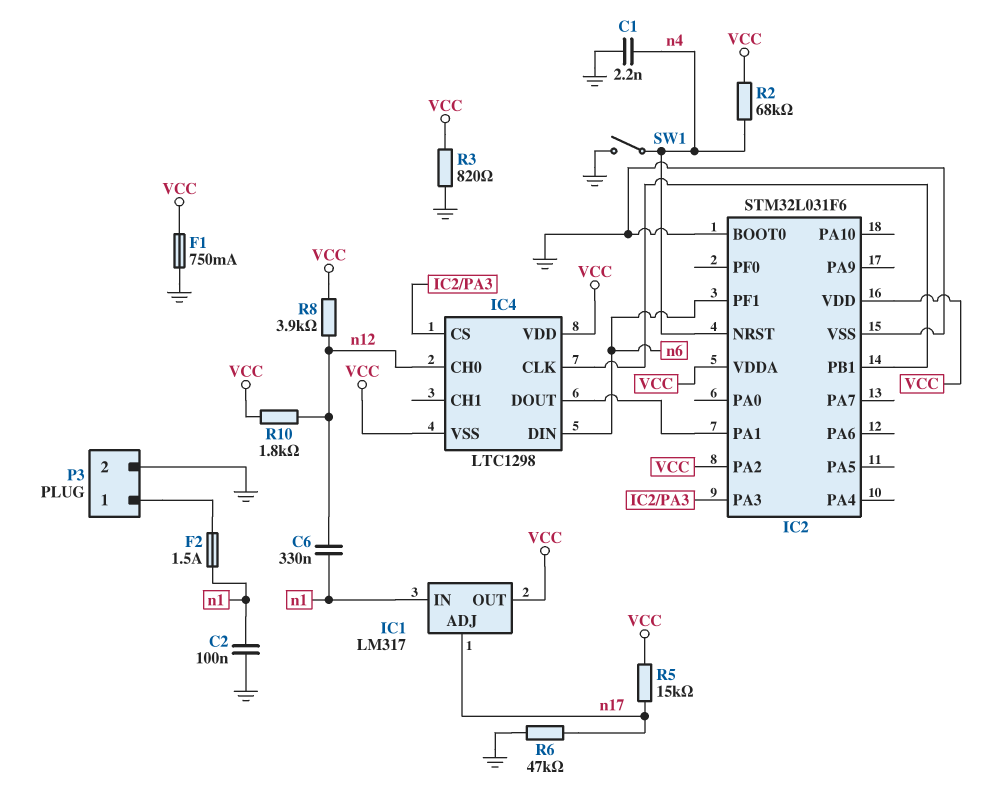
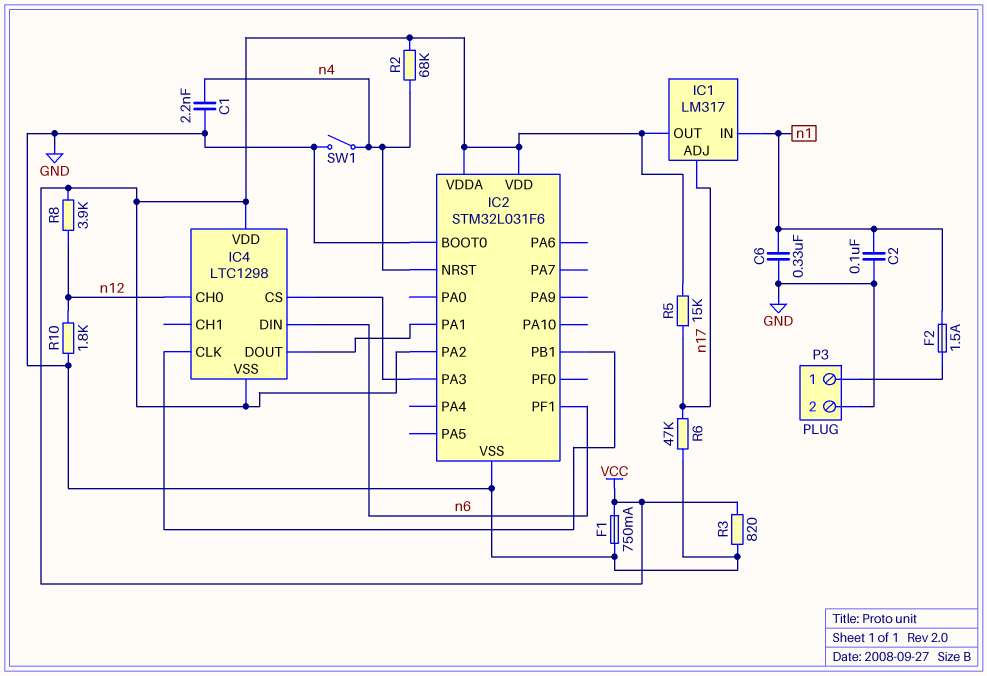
C6: 330nF (n1, n12) -> 330nF (GND, n1)
R10: 1.8k (VCC, n12) -> 1.8k (GND, n12)

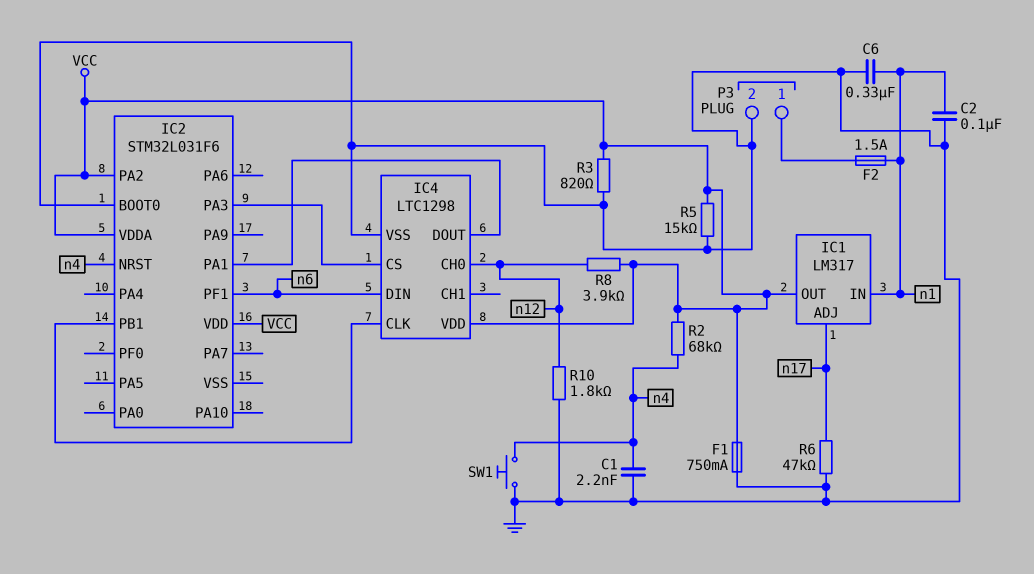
IC2 pin VSS: GND -> none
IC4 pin VSS: VCC -> GND
R5: 15k (VCC, n17) -> 15k (GND, VCC)
SW1: switch (GND, n4) -> button (GND, n4)

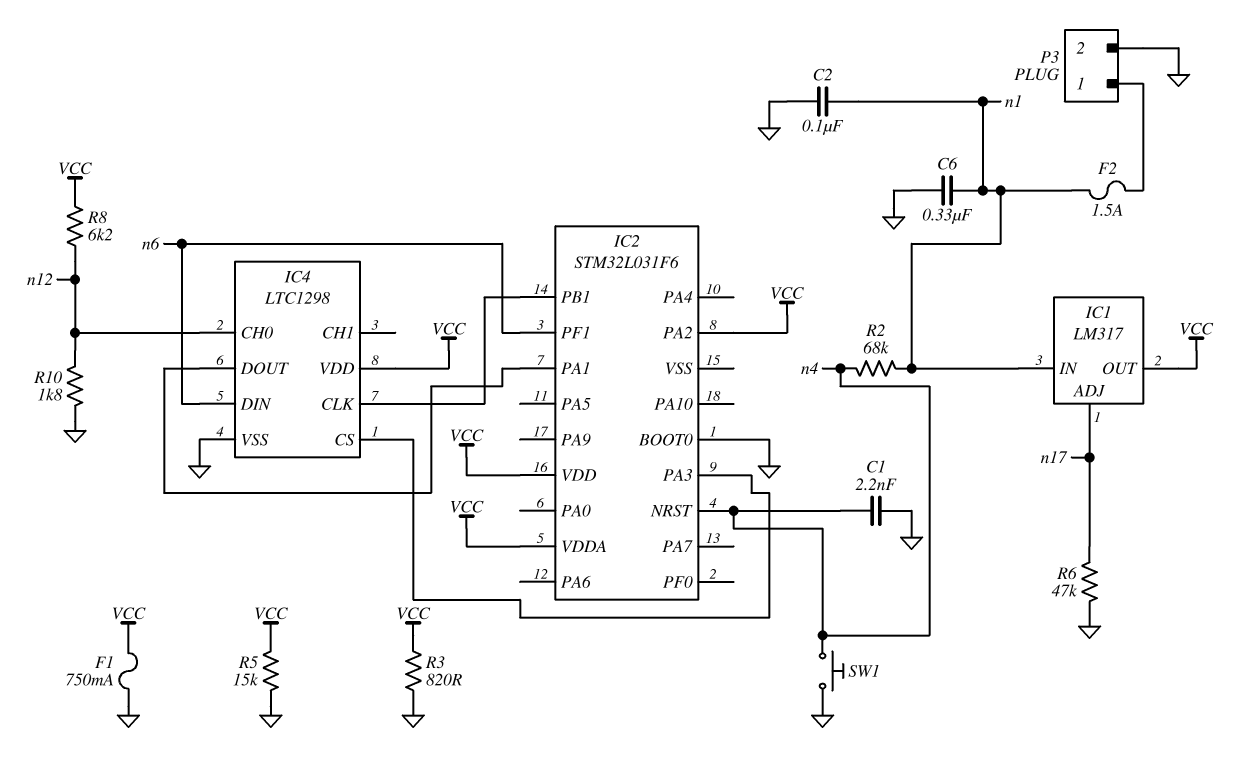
R2: 68k (VCC, n4) -> 68k (n1, n4)
R8: 3.9k (VCC, n12) -> 6.2k (VCC, n12)

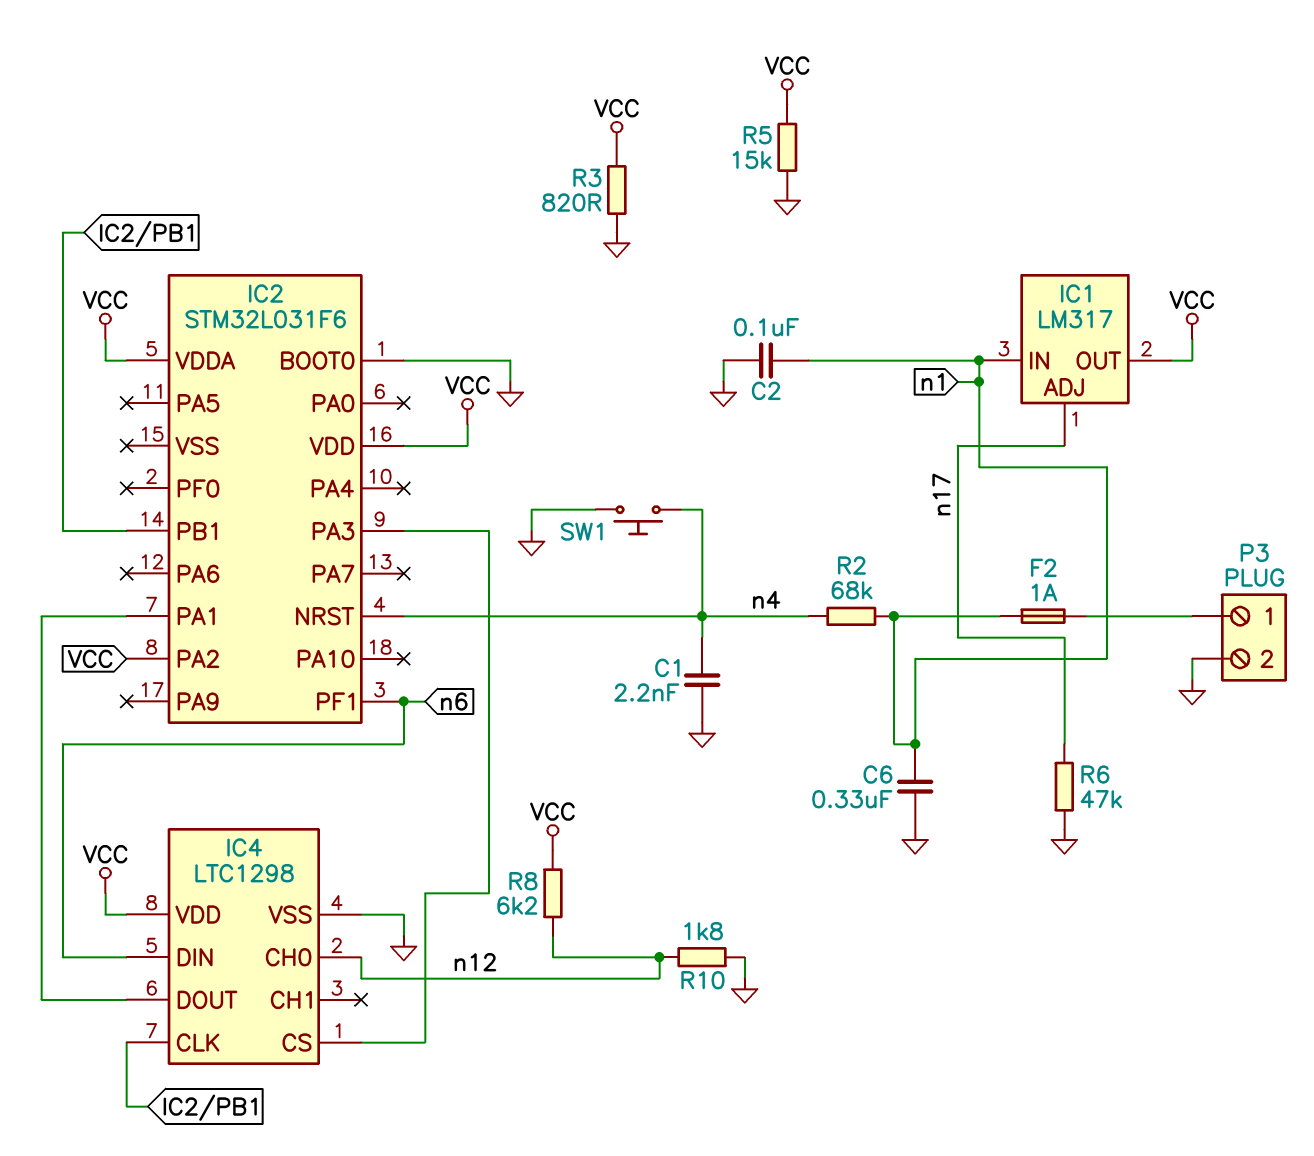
F1: 750mA (GND, VCC) -> none
F2: 1.5A (P3/1, n1) -> 1A (P3/1, n1)

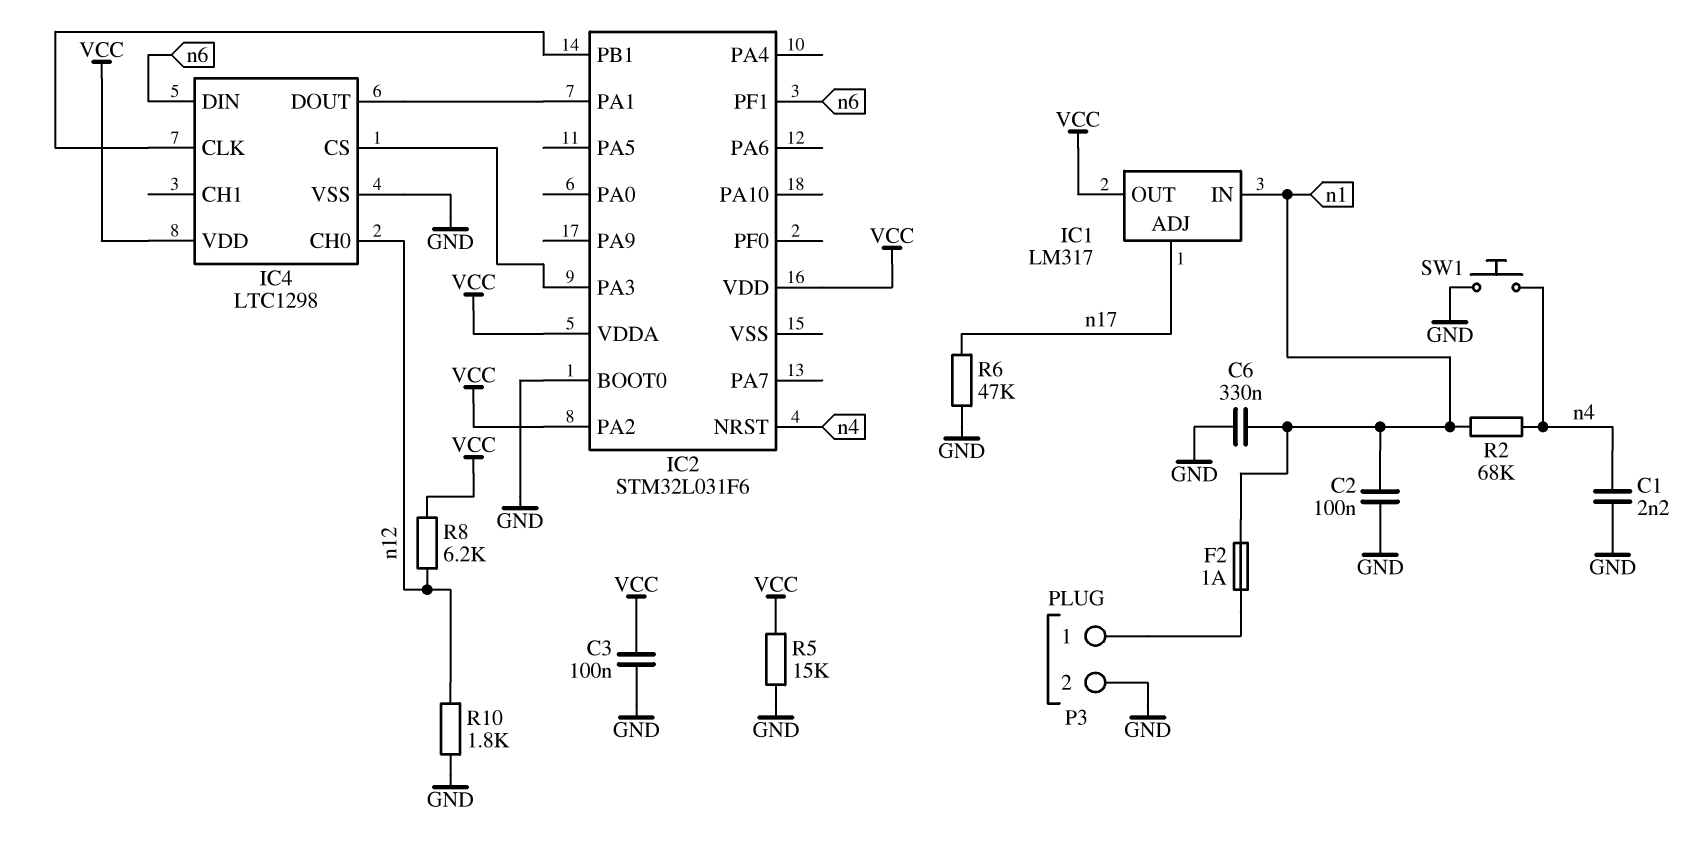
C3: none -> 100nF (GND, VCC)
R3: 820 (GND, VCC) -> none

